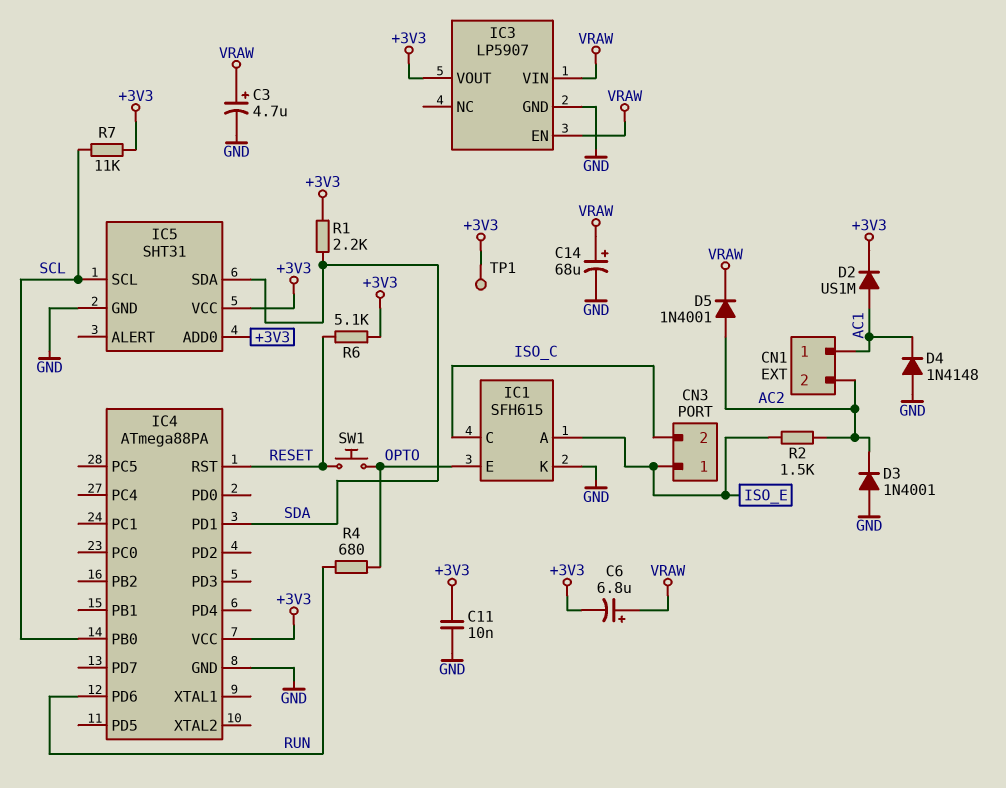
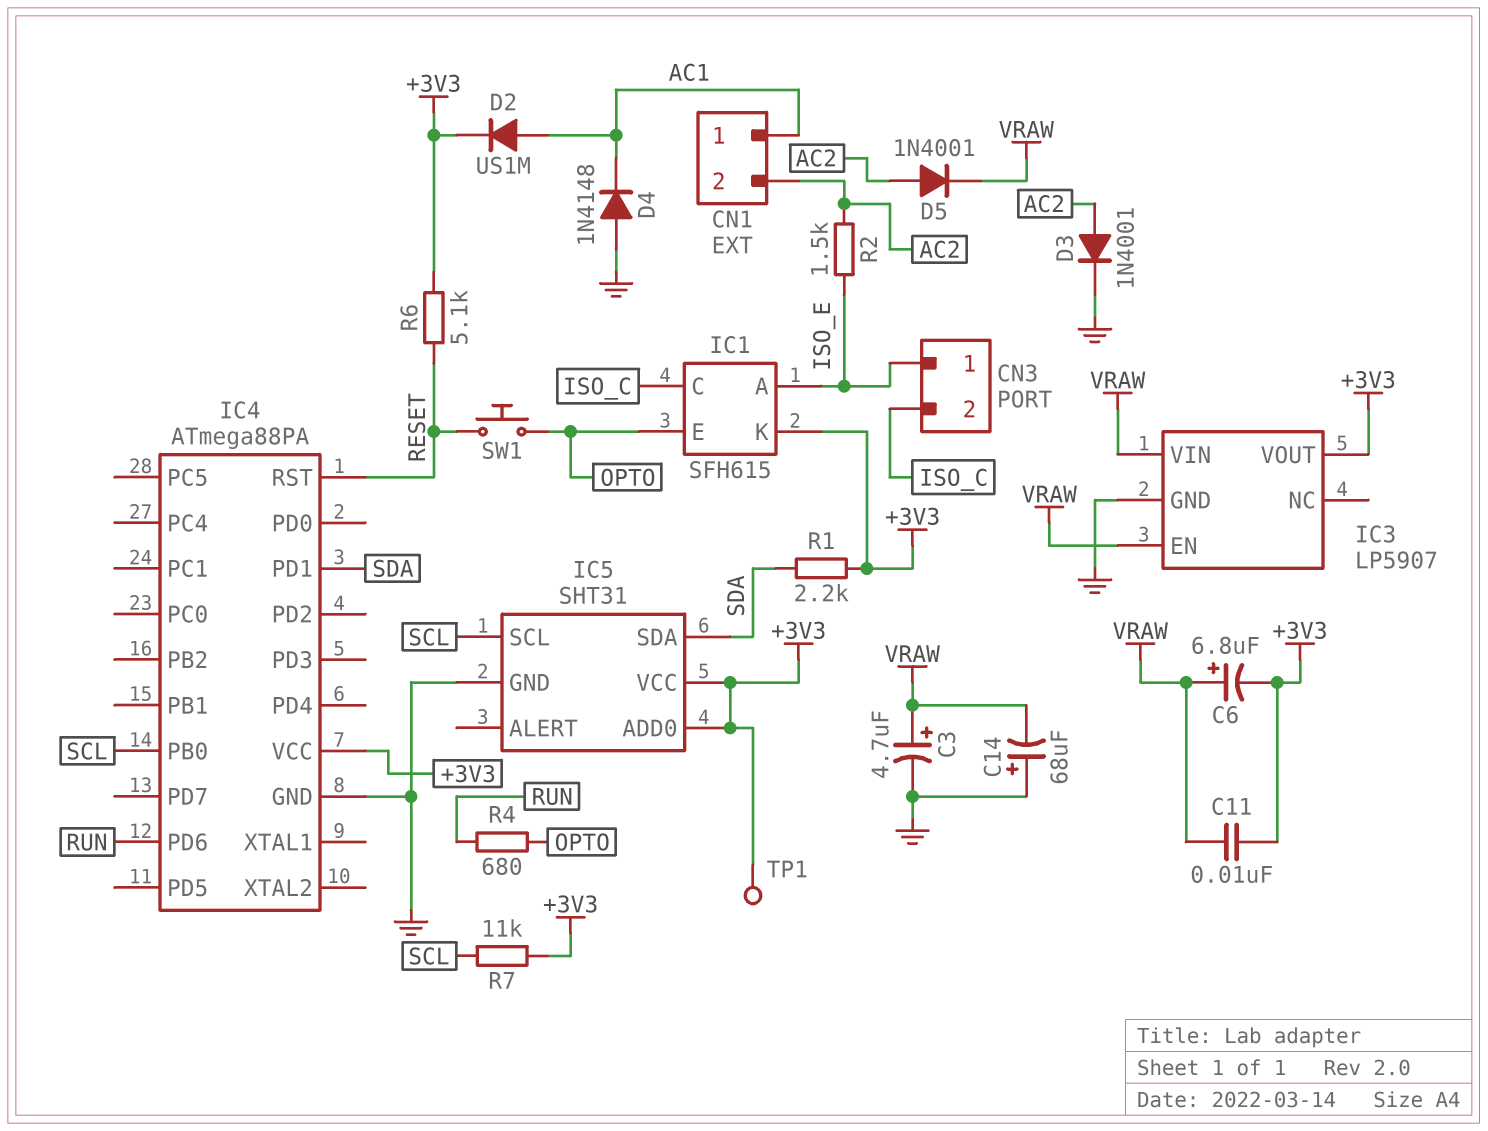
C11: 10nF (+3V3, GND) -> 10nF (+3V3, VRAW)
C14: 68uF (plus VRAW, minus GND) -> 68uF (plus GND, minus VRAW)
D3: diode 1N4001 (A GND, K AC2) -> diode 1N4001 (A AC2, K GND)
IC1 pin K: GND -> +3V3

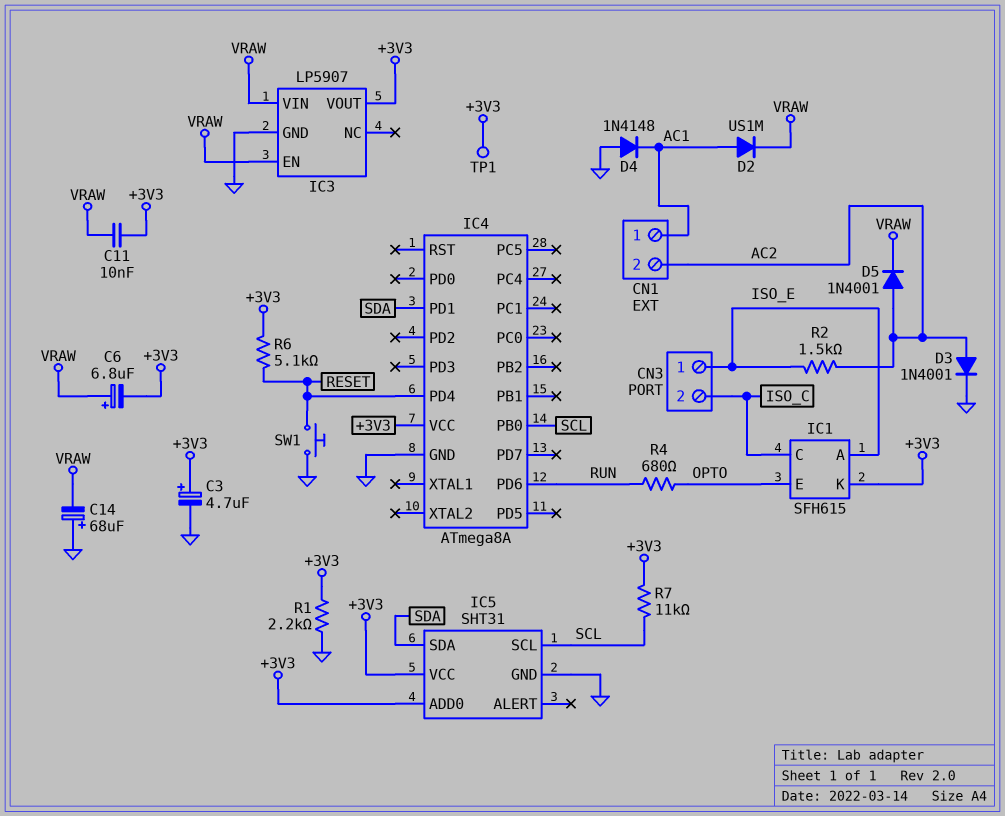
C3: 4.7uF (plus VRAW, minus GND) -> 4.7uF (plus +3V3, minus GND)
D2: diode US1M (A AC1, K +3V3) -> diode US1M (A AC1, K VRAW)
IC4: ATmega88PA -> ATmega8A
IC4 pin PD4: none -> RESET
IC4 pin RST: RESET -> none
R1: 2.2k (+3V3, SDA) -> 2.2k (+3V3, GND)
SW1: button (OPTO, RESET) -> button (GND, RESET)

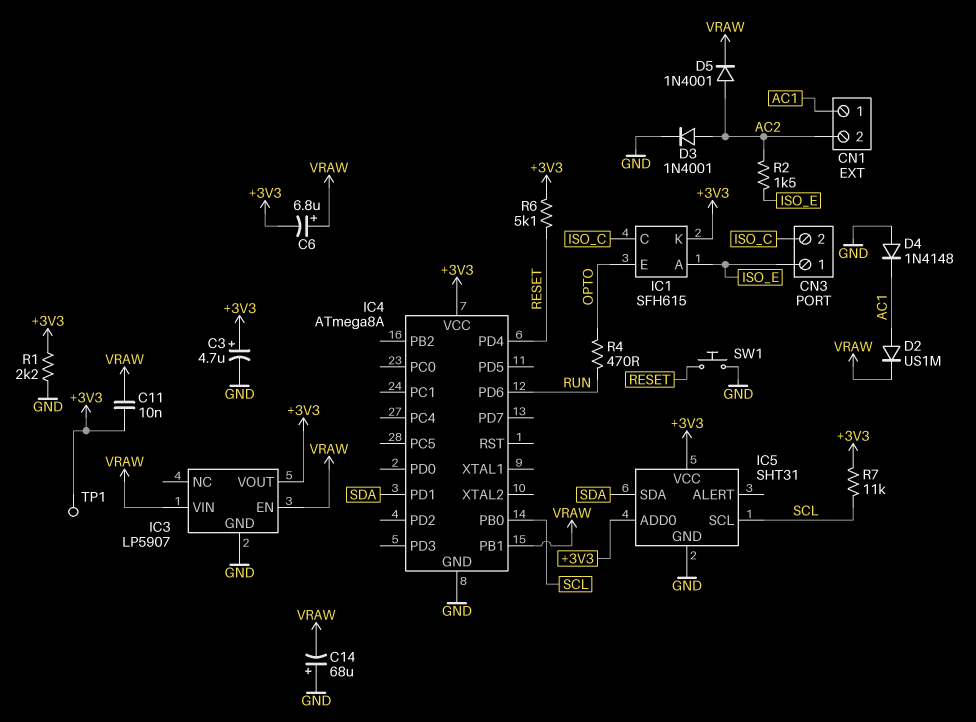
IC4 pin PB1: none -> VRAW
R4: 680 (OPTO, RUN) -> 470 (OPTO, RUN)

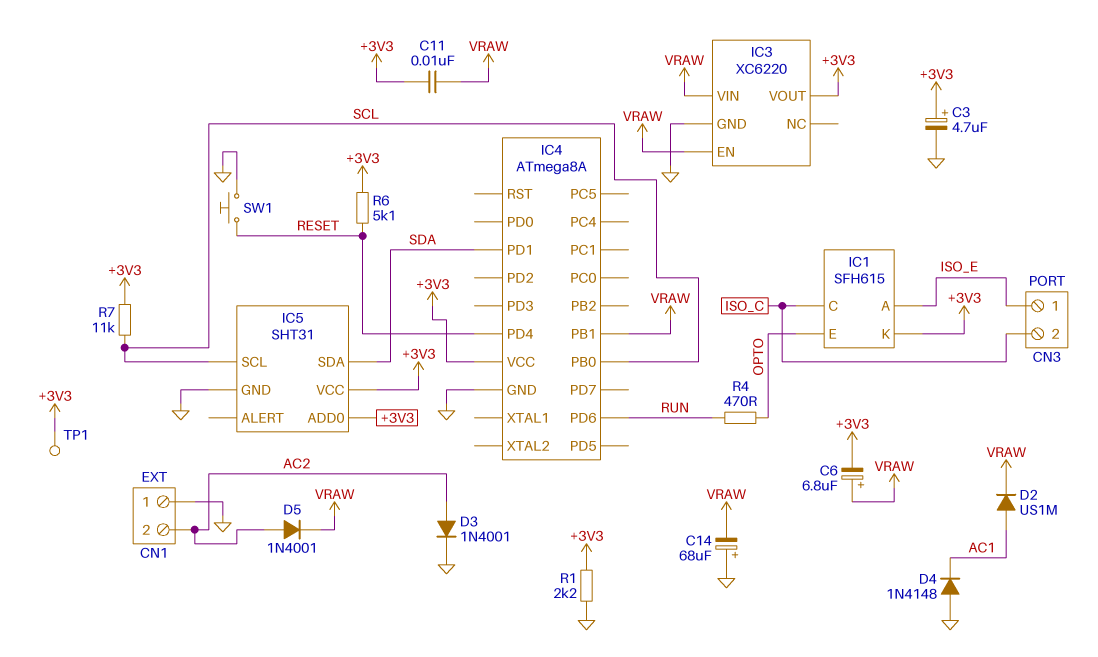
CN1 pin 1: AC1 -> GND
IC3: LP5907 -> XC6220
R2: 1.5k (AC2, ISO_E) -> none

